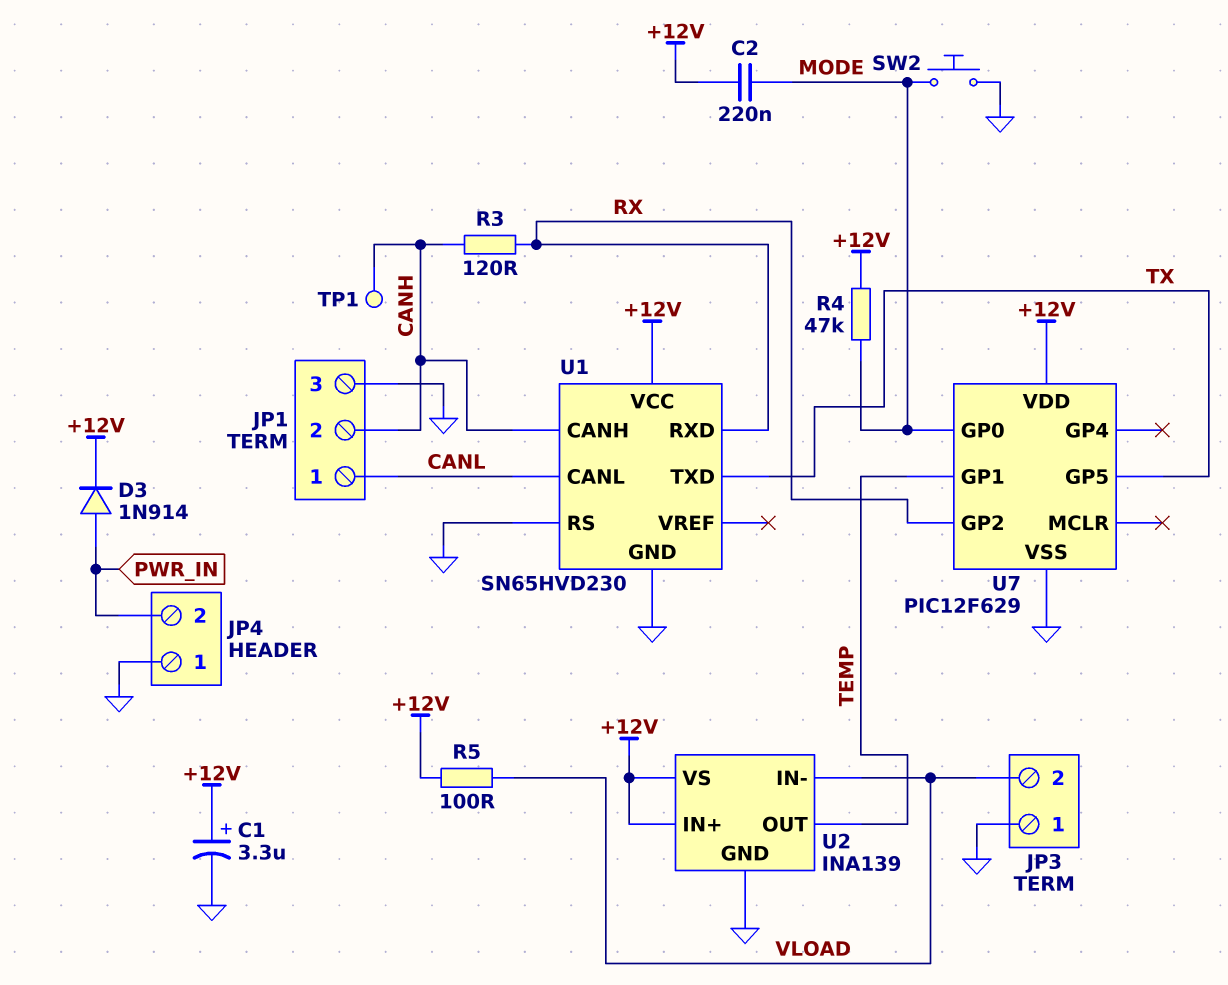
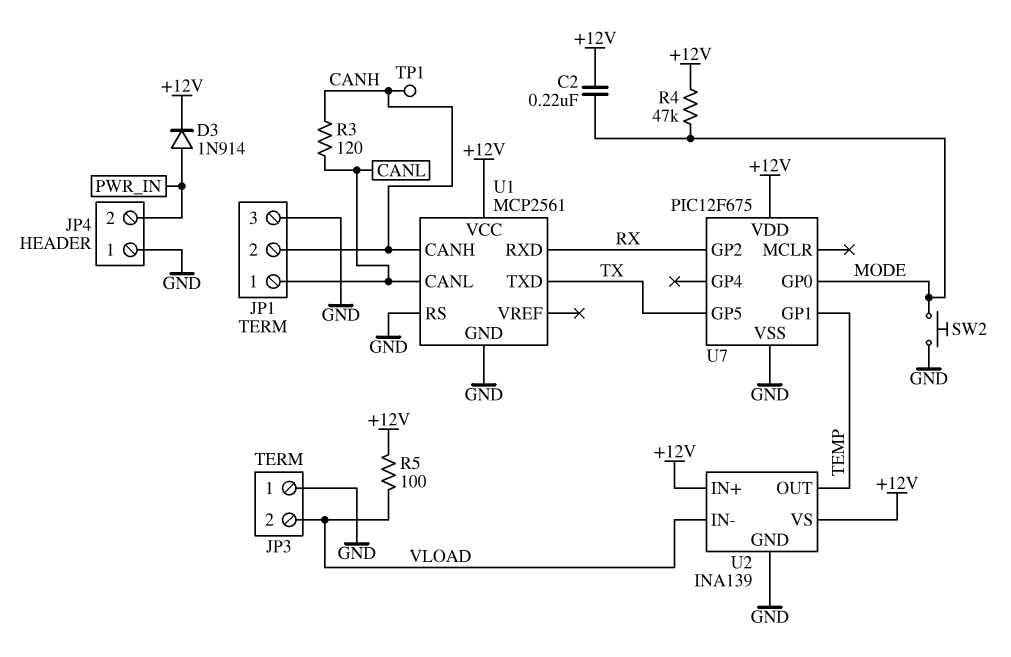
C1: 3.3uF (plus +12V, minus GND) -> none
R3: 120 (CANH, RX) -> 120 (CANH, CANL)
U1: SN65HVD230 -> MCP2561
U7: PIC12F629 -> PIC12F675

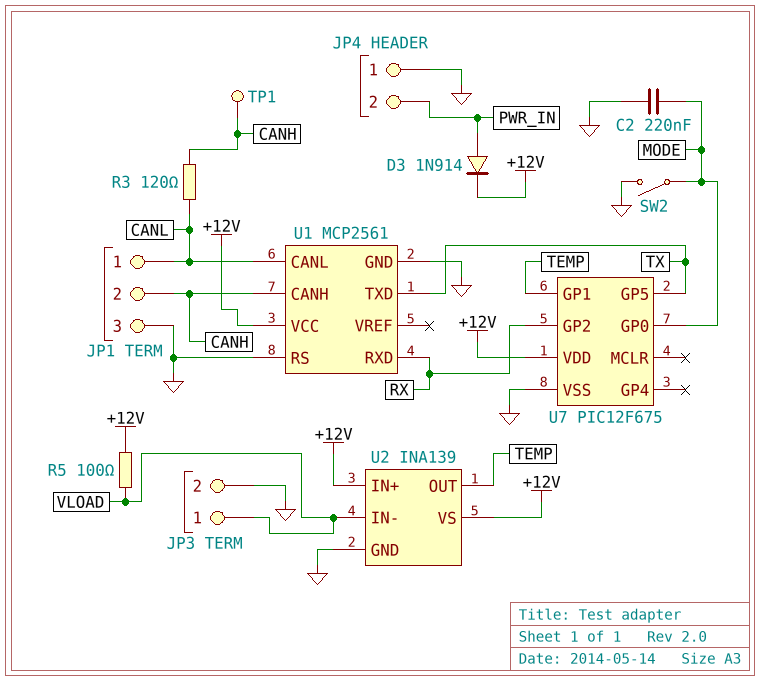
C2: 220nF (+12V, MODE) -> 220nF (GND, MODE)
JP3 pin 1: GND -> VLOAD
JP3 pin 2: VLOAD -> GND
R4: 47k (+12V, MODE) -> none
SW2: button (GND, MODE) -> switch (GND, MODE)

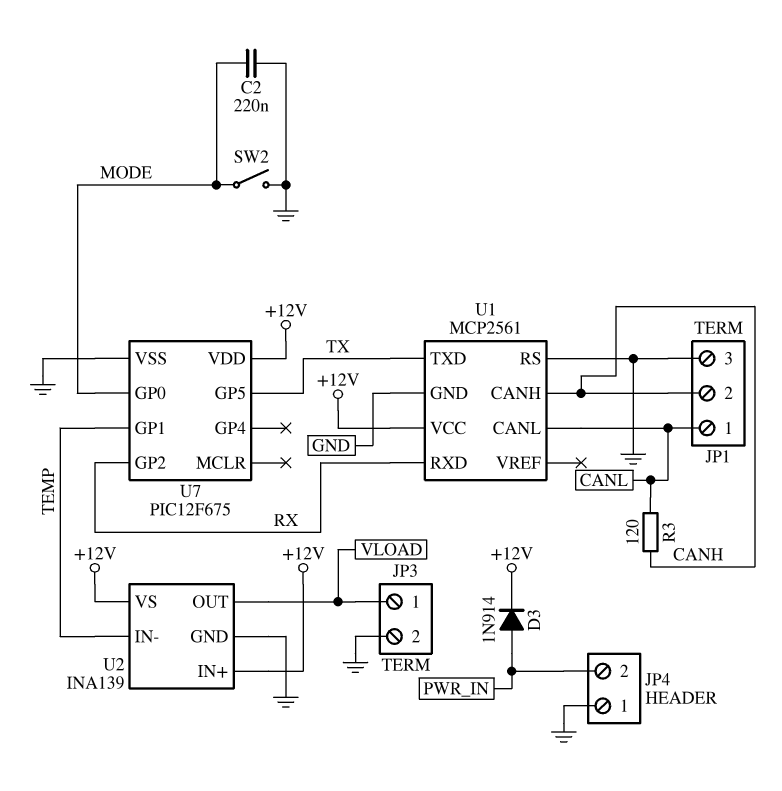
R5: 100 (+12V, VLOAD) -> none
TP1: test point (CANH) -> none
U2 pin IN-: VLOAD -> TEMP
U2 pin OUT: TEMP -> VLOAD

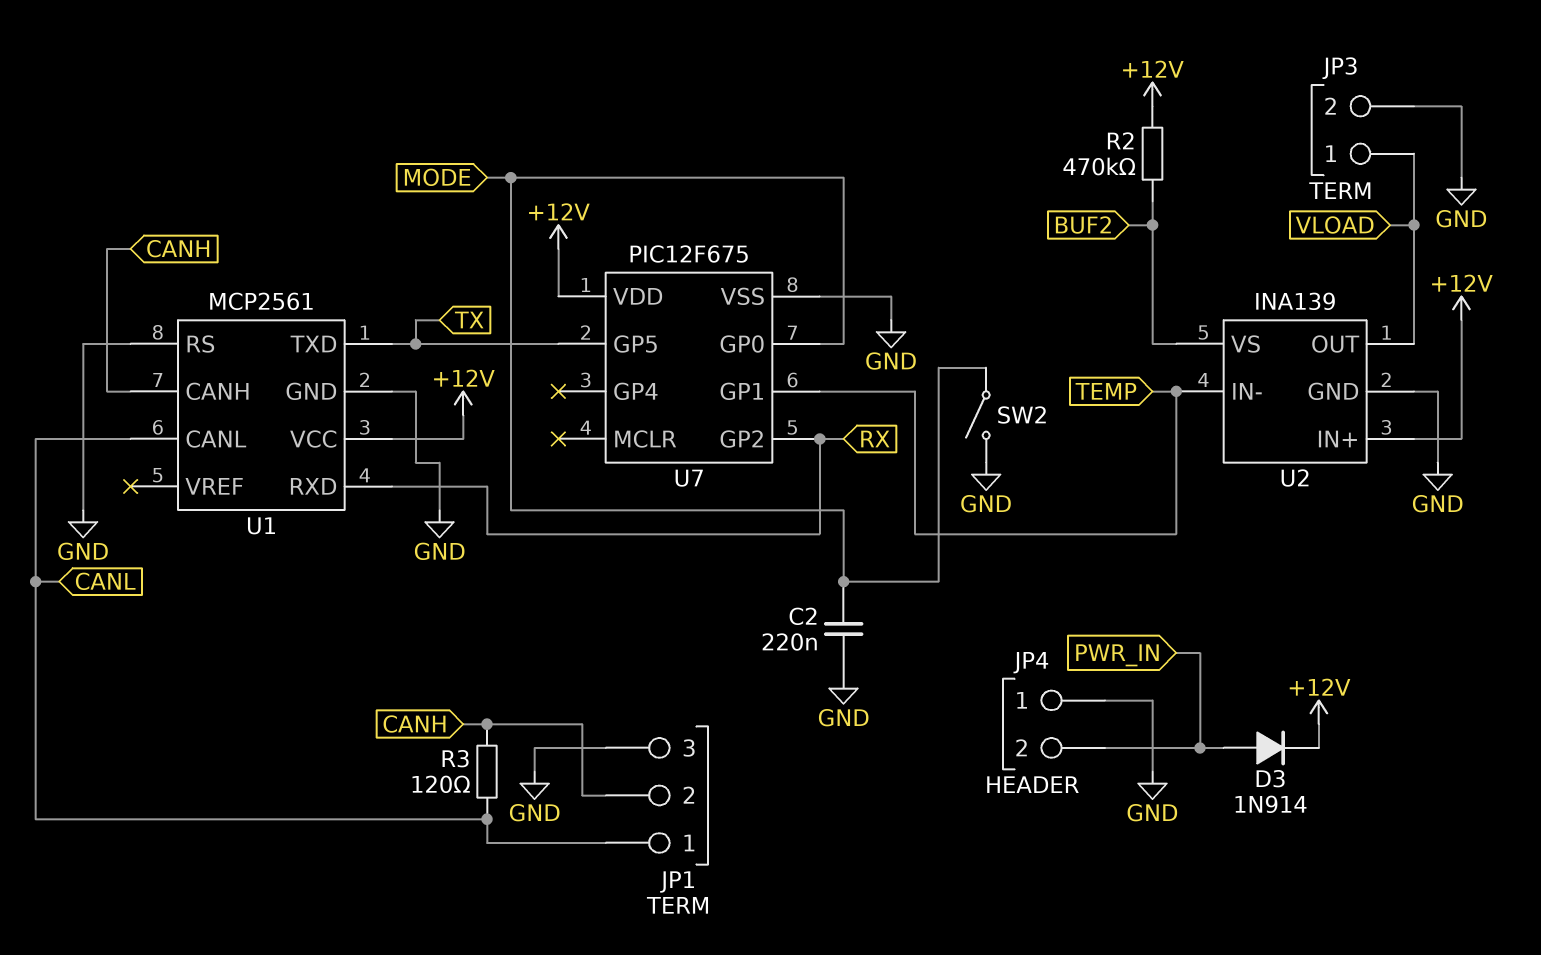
R2: none -> 470k (+12V, BUF2)
U2 pin VS: +12V -> BUF2

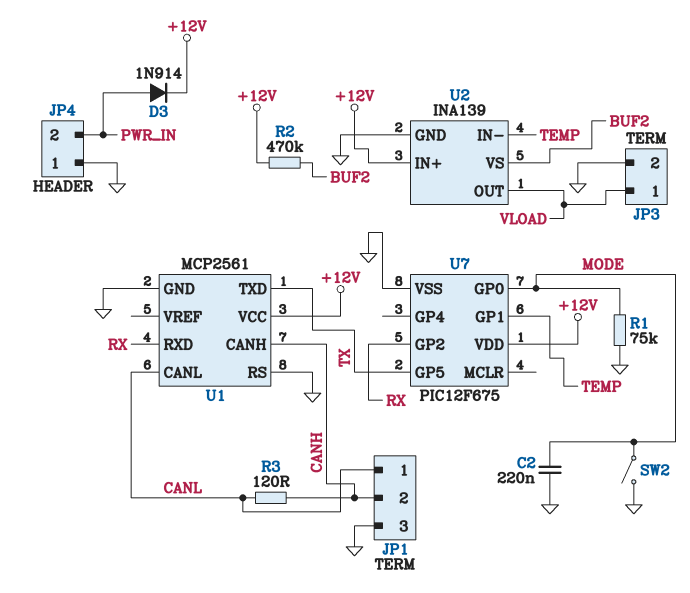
R1: none -> 75k (GND, MODE)

